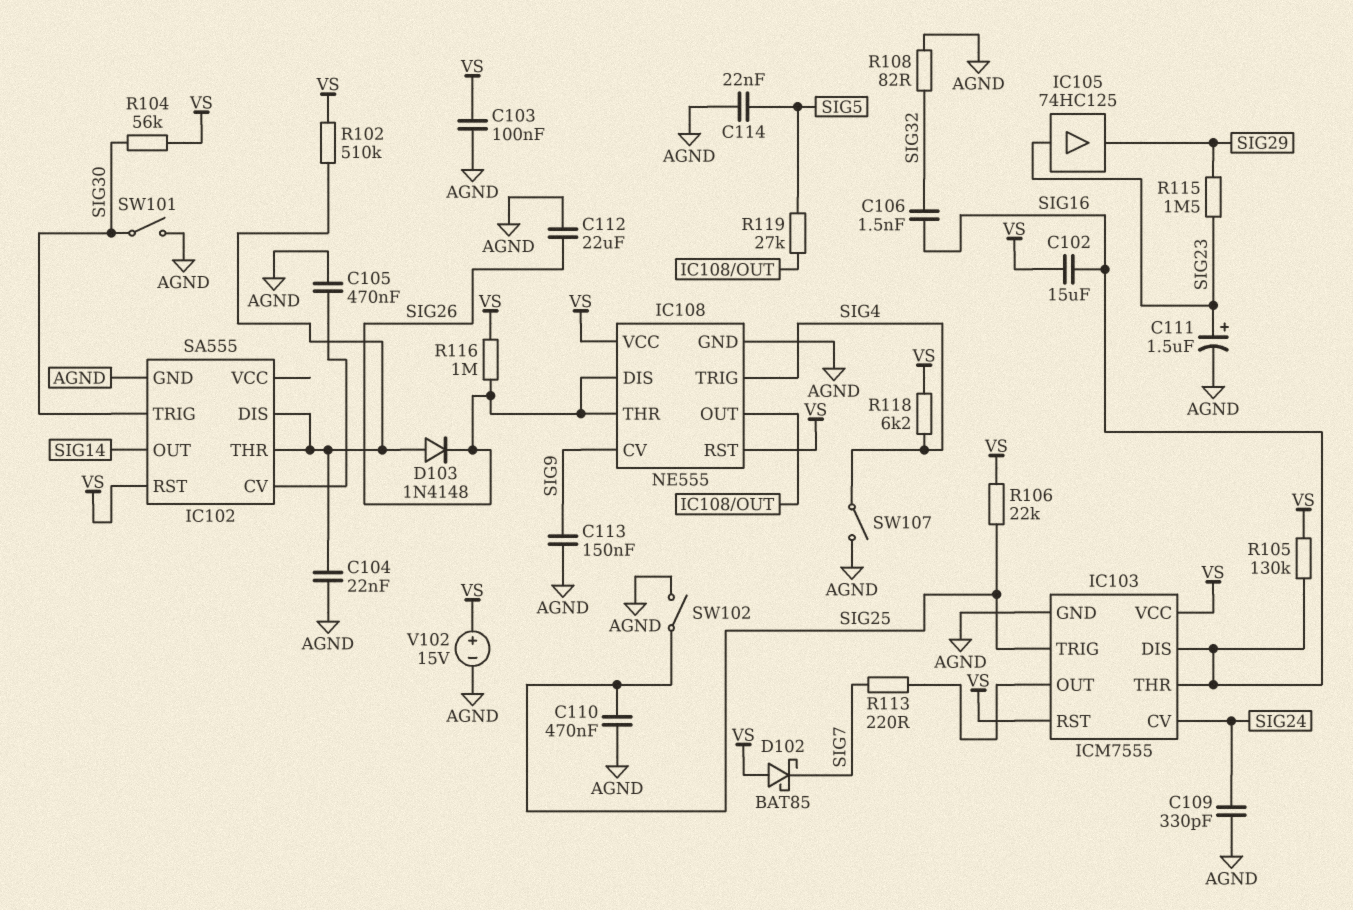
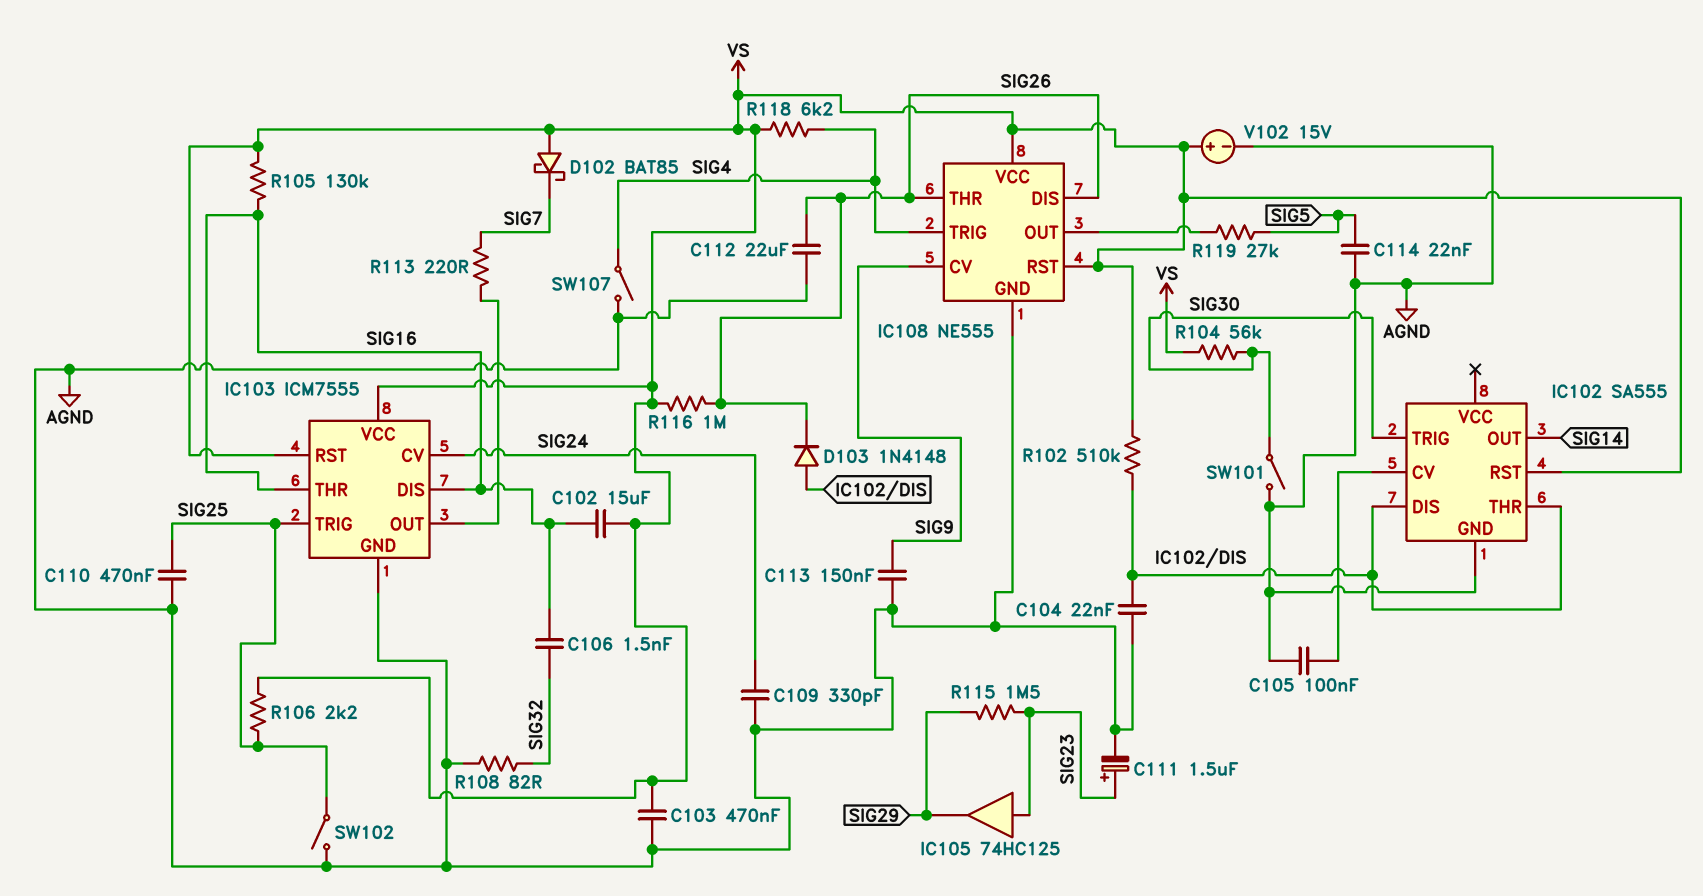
C103: 100nF (AGND, VS) -> 470nF (AGND, VS)
C105: 470nF (AGND, IC102/CV) -> 100nF (AGND, IC102/CV)
R106: 22k (SIG25, VS) -> 2.2k (SIG25, VS)

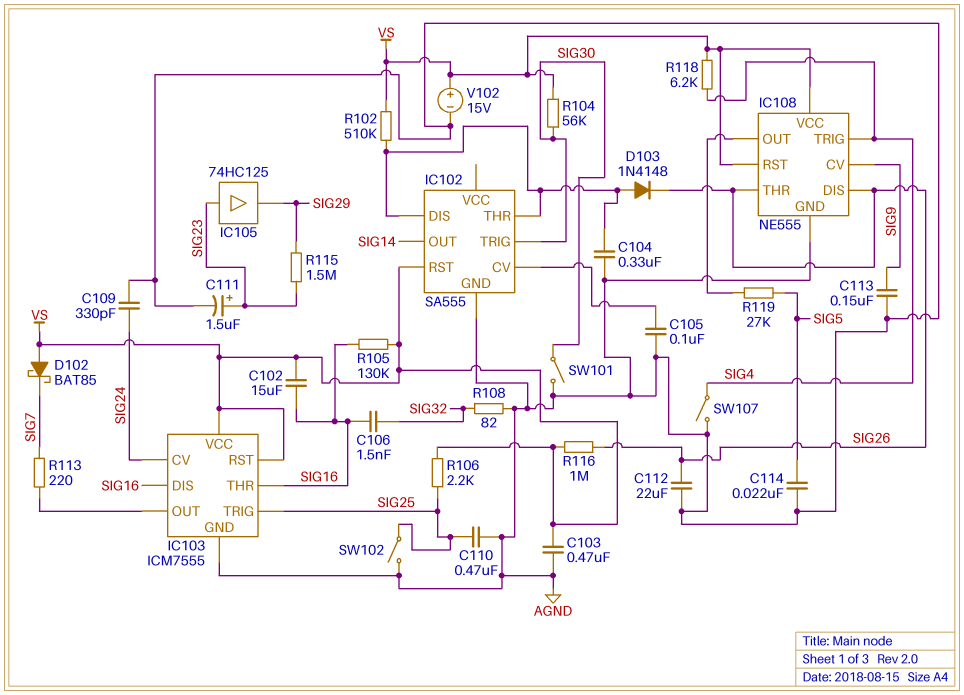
C104: 22nF (AGND, IC102/DIS) -> 330nF (AGND, IC102/DIS)

